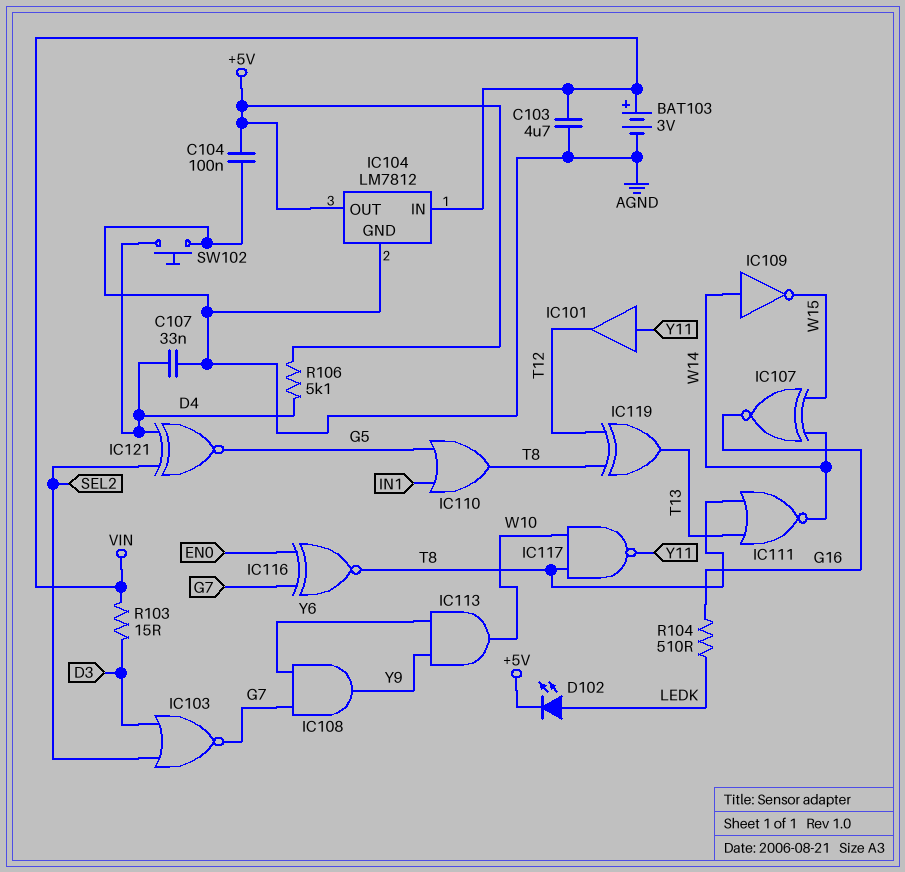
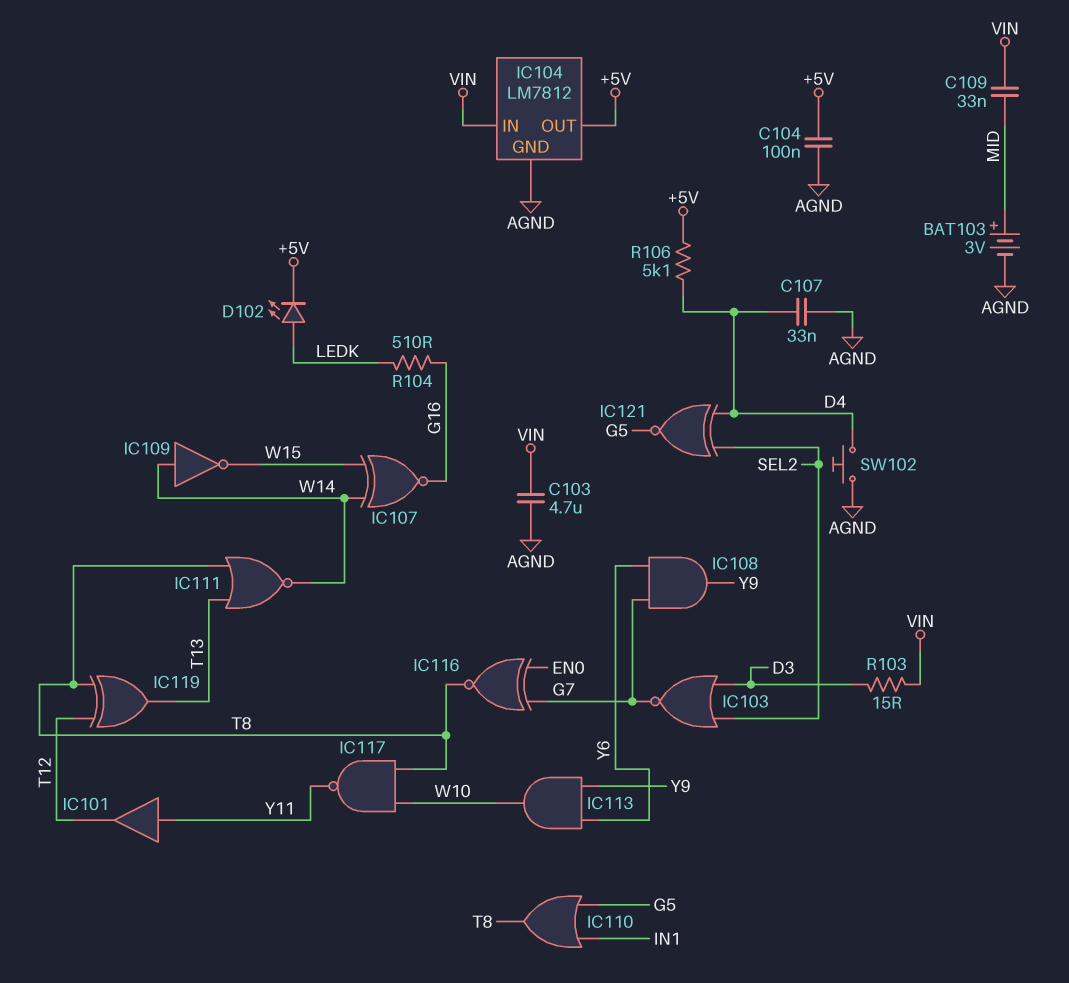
BAT103: 3V (plus VIN, minus AGND) -> 3V (plus MID, minus AGND)
C109: none -> 33nF (MID, VIN)

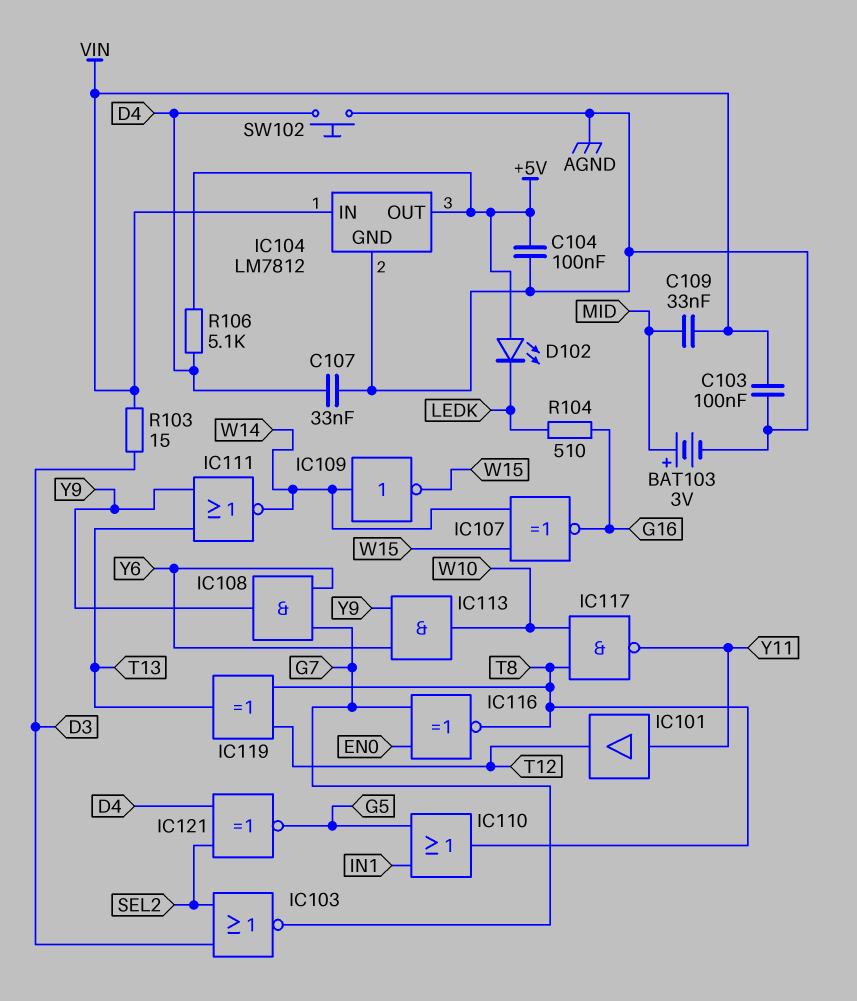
C103: 4.7uF (AGND, VIN) -> 100nF (AGND, VIN)
D102: LED (A LEDK, K +5V) -> LED (A +5V, K LEDK)
IC111: NOR (in T8, in T13, out W14) -> NOR (in T13, in Y9, out W14)

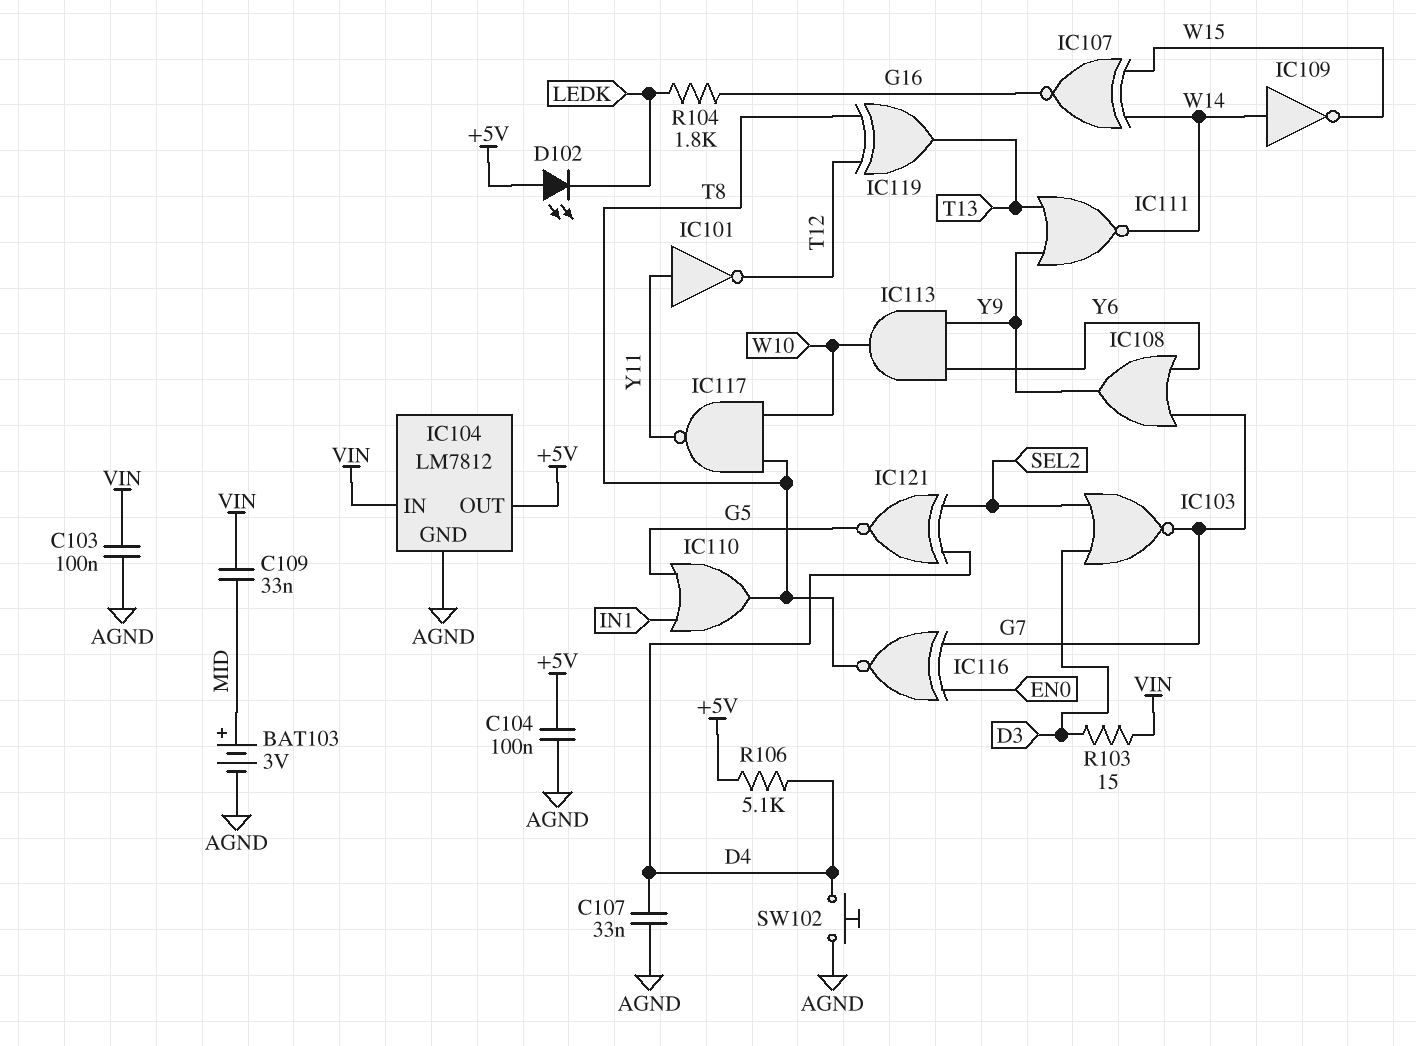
IC101: buffer (in Y11, out T12) -> NOT (in Y11, out T12)
IC108: AND (in G7, in Y6, out Y9) -> OR (in G7, in Y6, out Y9)
R104: 510 (G16, LEDK) -> 1.8k (G16, LEDK)

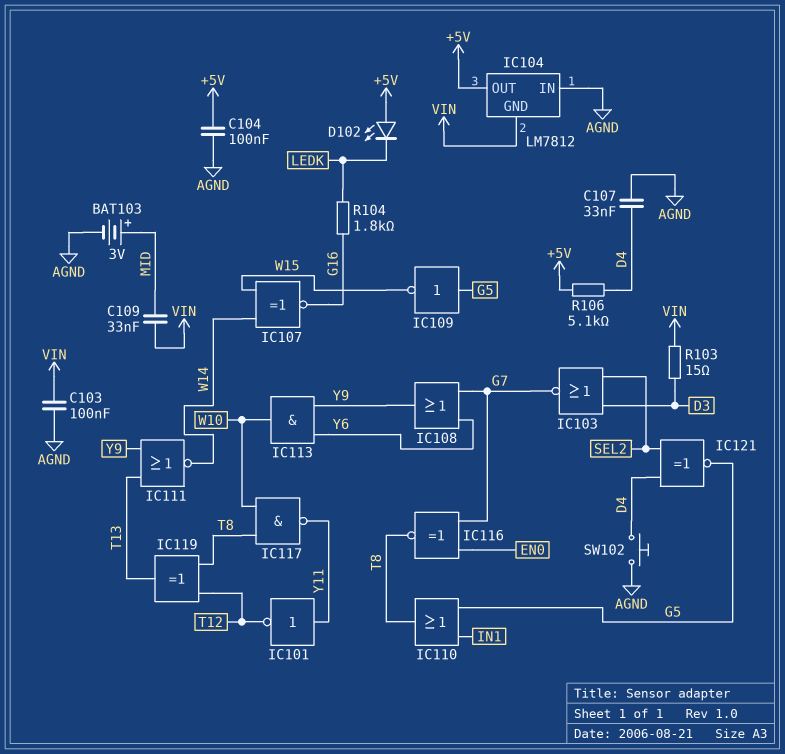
IC104 pin GND: AGND -> VIN
IC104 pin IN: VIN -> AGND
IC109: NOT (in W14, out W15) -> NOT (in G5, out W15)

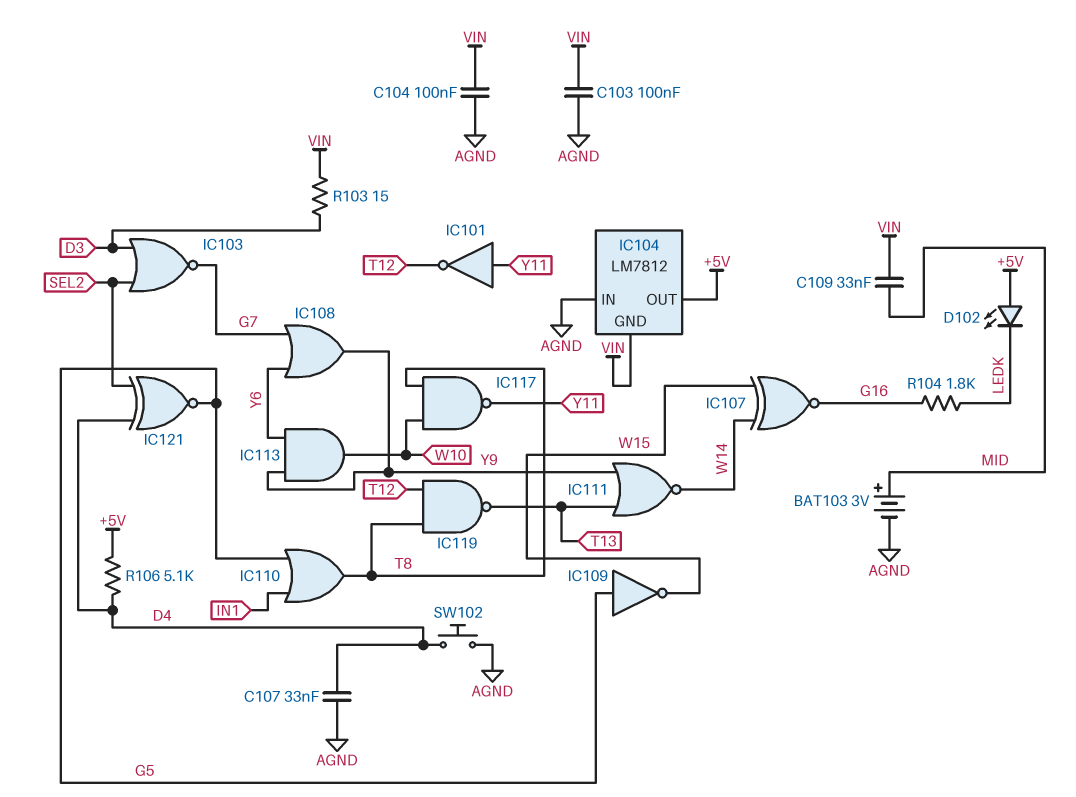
C104: 100nF (+5V, AGND) -> 100nF (AGND, VIN)
IC116: XNOR (in EN0, in G7, out T8) -> none
IC119: XOR (in T8, in T12, out T13) -> NAND (in T8, in T12, out T13)

